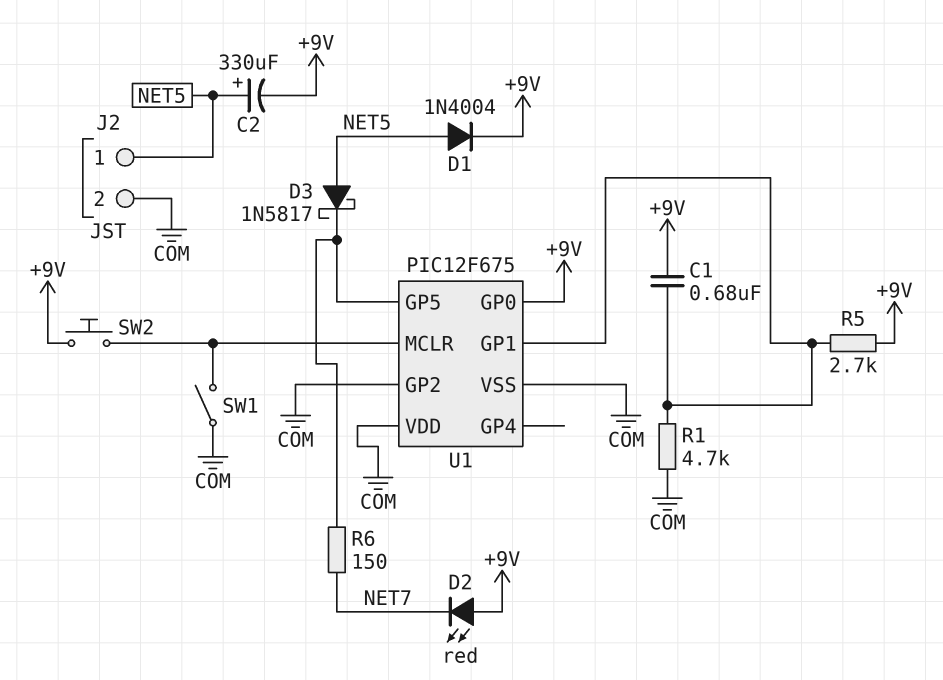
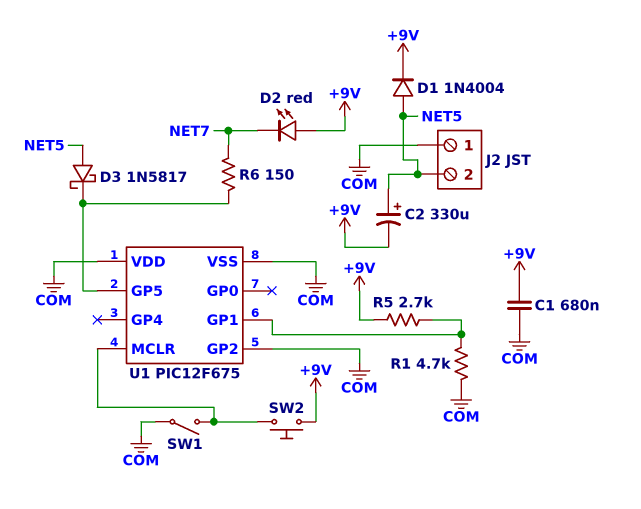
C1: 680nF (+9V, U1/GP1) -> 680nF (+9V, COM)
J2 pin 1: NET5 -> COM
J2 pin 2: COM -> NET5
U1 pin GP0: +9V -> none

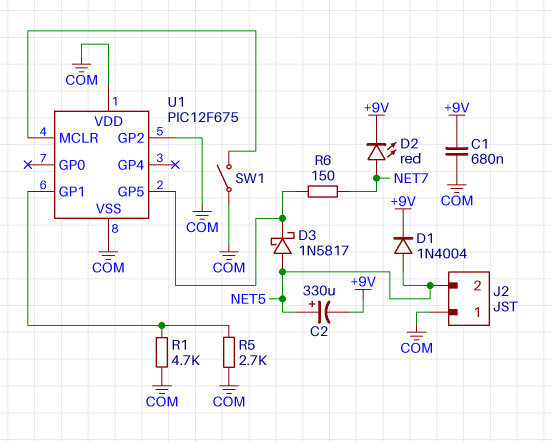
D2: LED red (A +9V, K NET7) -> LED red (A NET7, K +9V)
R5: 2.7k (+9V, U1/GP1) -> 2.7k (COM, U1/GP1)
SW2: button (+9V, U1/MCLR) -> none

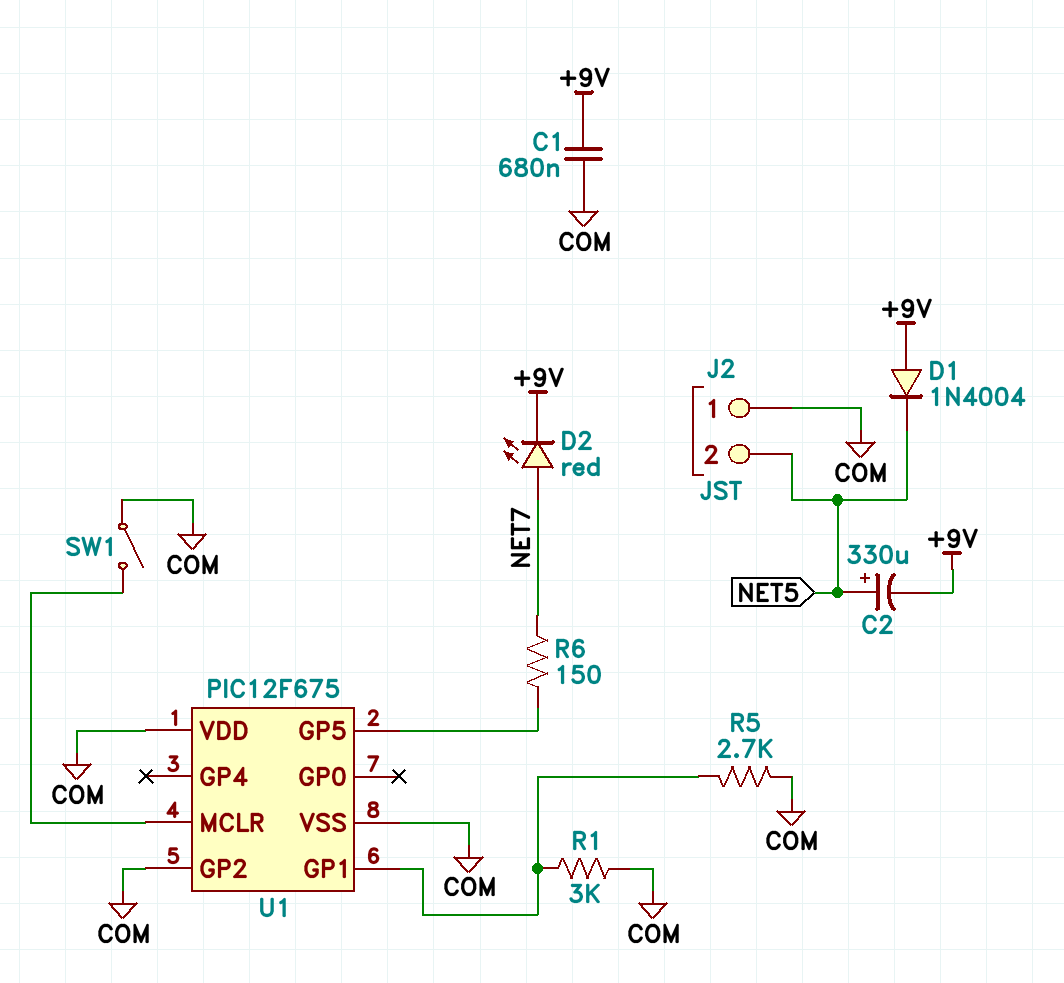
D1: diode 1N4004 (A NET5, K +9V) -> diode 1N4004 (A +9V, K NET5)
D3: schottky 1N5817 (A NET5, K U1/GP5) -> none
R1: 4.7k (COM, U1/GP1) -> 3k (COM, U1/GP1)

